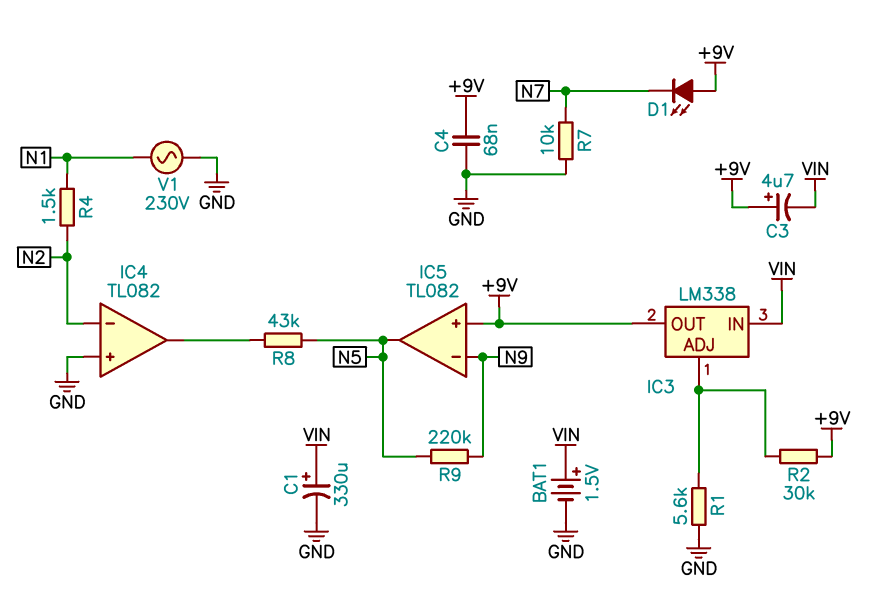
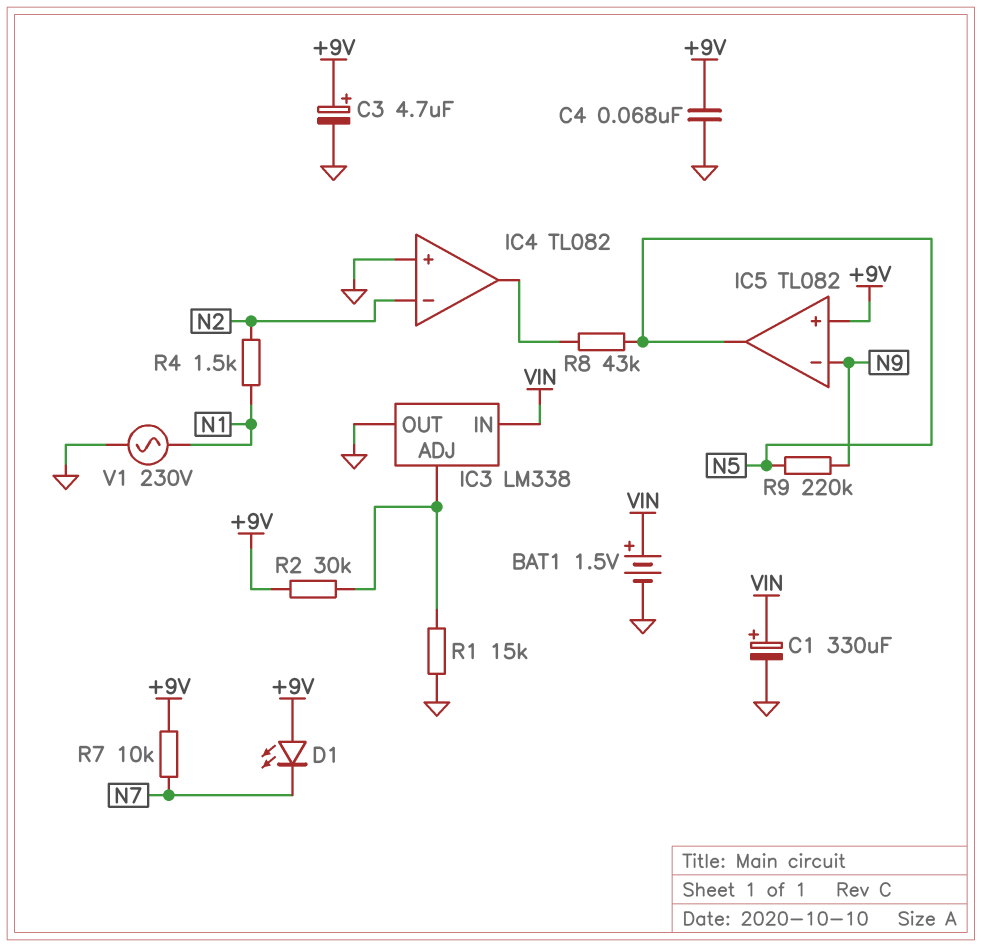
C3: 4.7uF (plus +9V, minus VIN) -> 4.7uF (plus +9V, minus GND)
IC3 pin OUT: +9V -> GND
R1: 5.6k (GND, IC3/ADJ) -> 15k (GND, IC3/ADJ)
R7: 10k (GND, N7) -> 10k (+9V, N7)

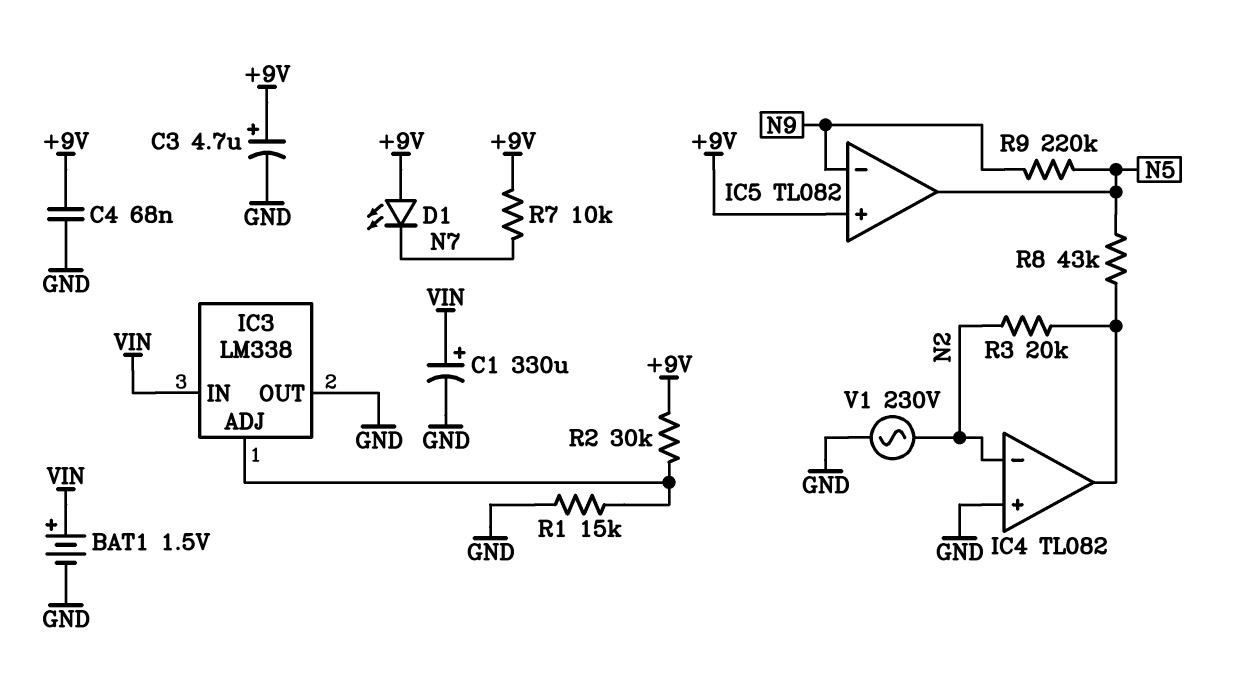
R3: none -> 20k (IC4/out, N2)
R4: 1.5k (N1, N2) -> none
V1: AC 230V (GND, N1) -> AC 230V (GND, N2)

